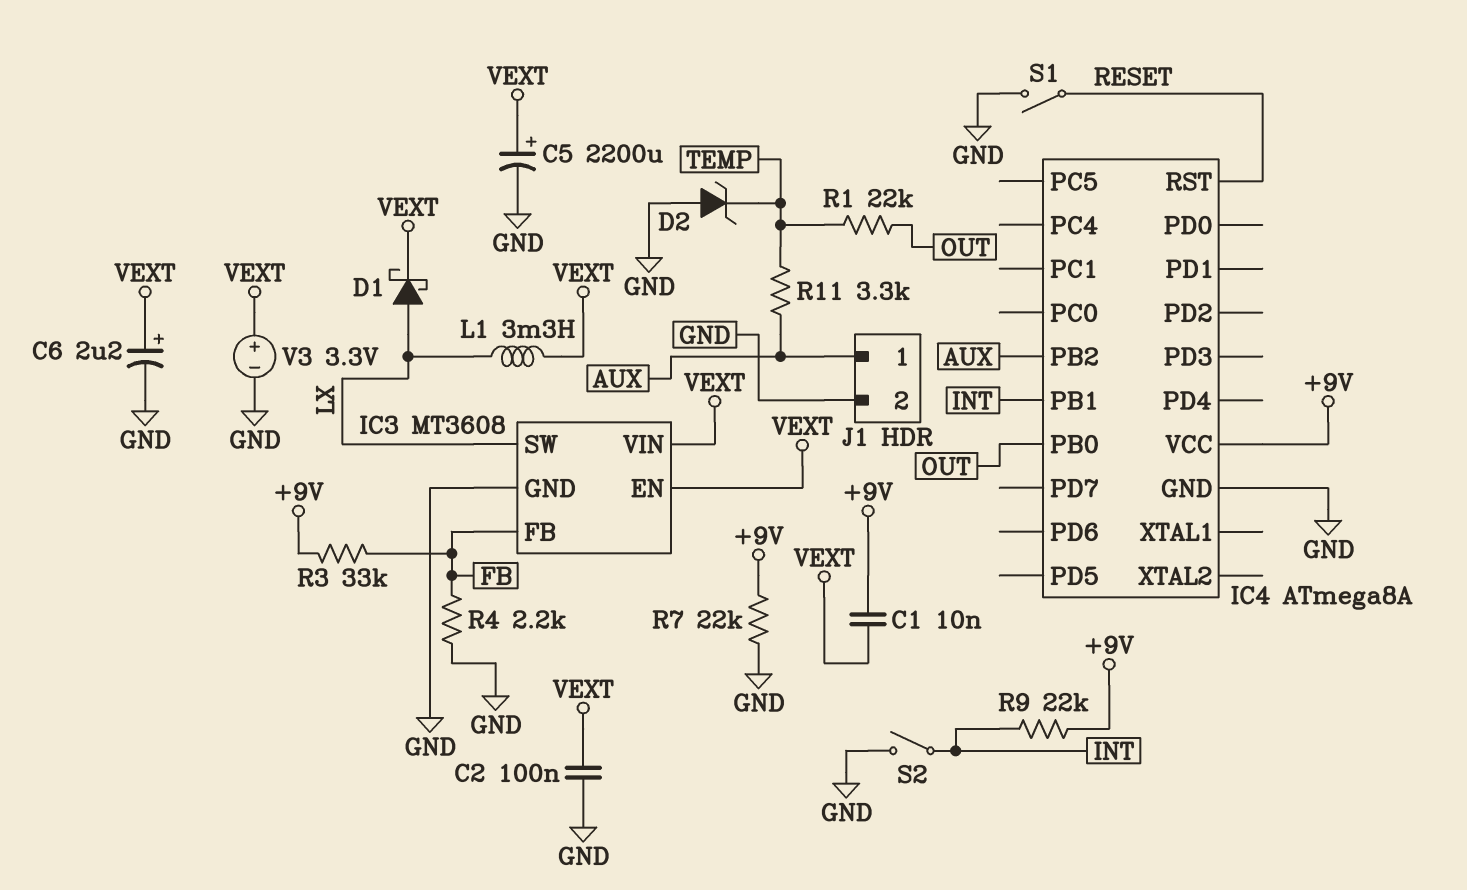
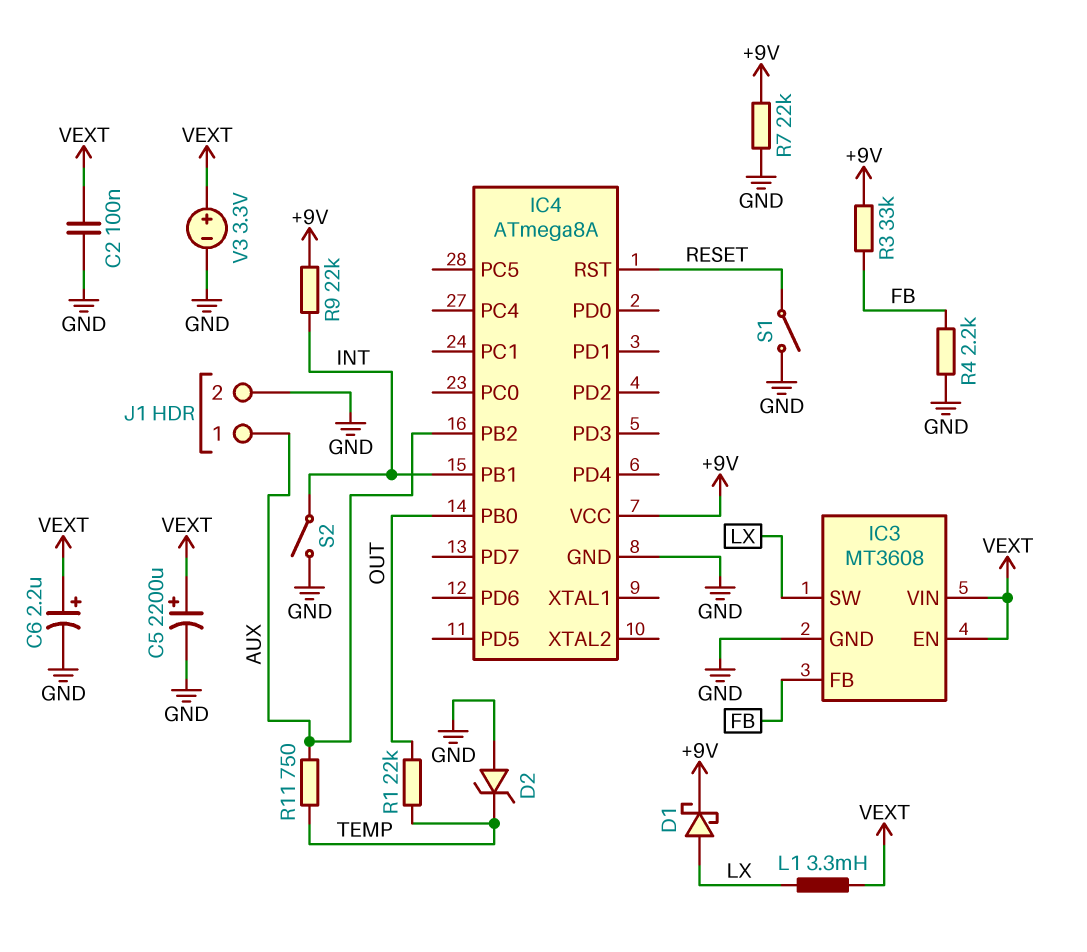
C1: 10nF (+9V, VEXT) -> none
D1: schottky (A LX, K VEXT) -> schottky (A LX, K +9V)
R11: 3.3k (AUX, TEMP) -> 750 (AUX, TEMP)

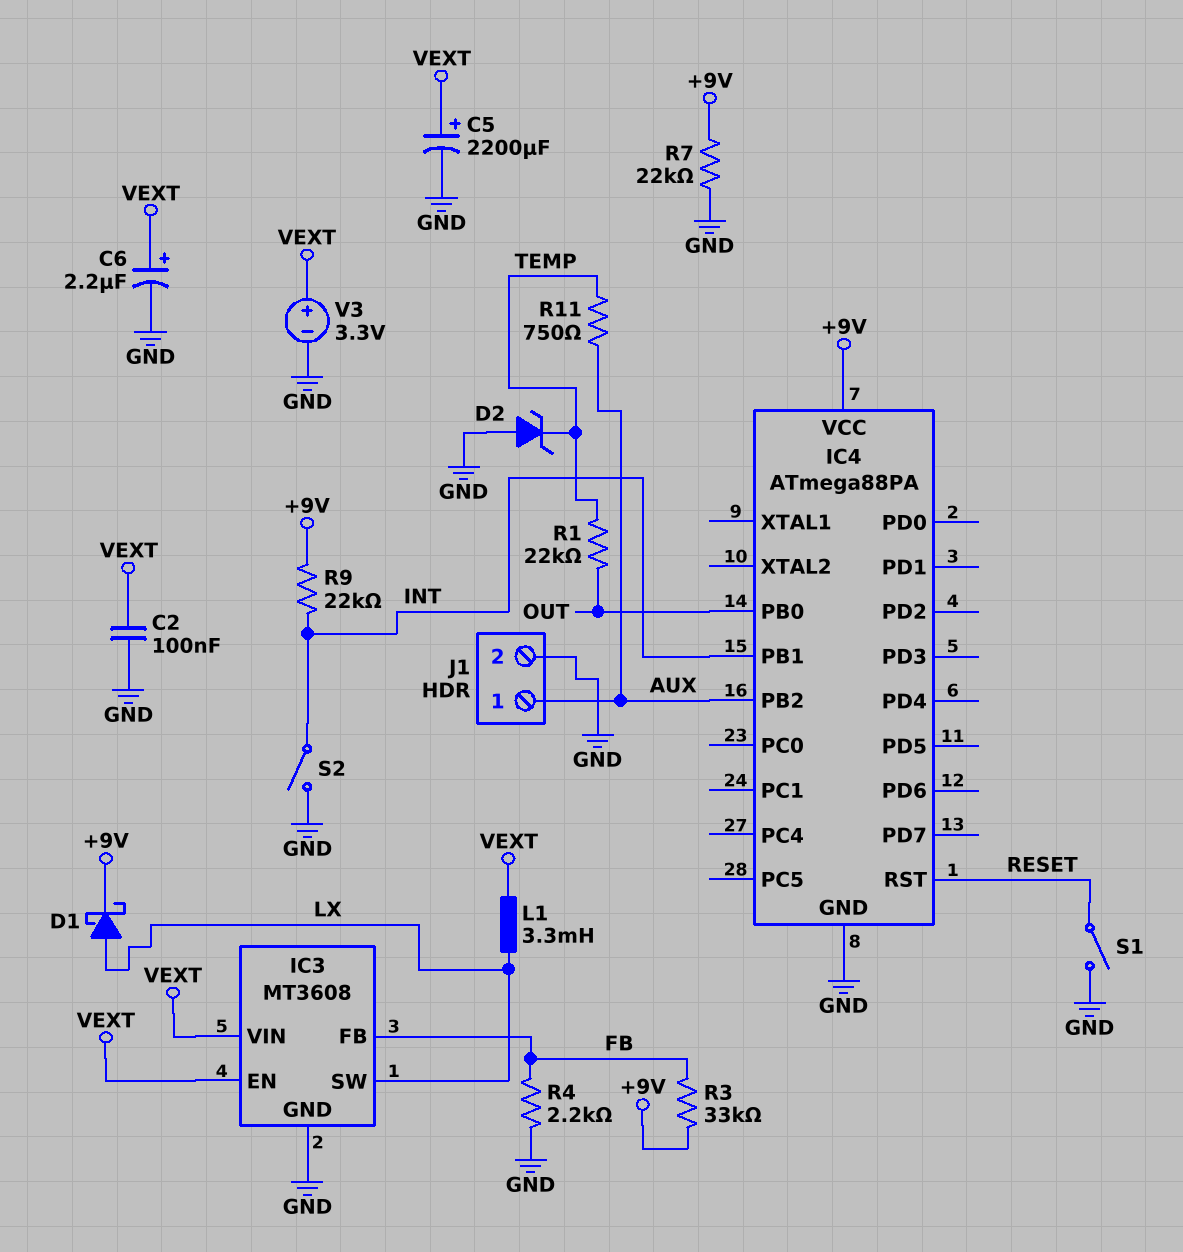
IC4: ATmega8A -> ATmega88PA

